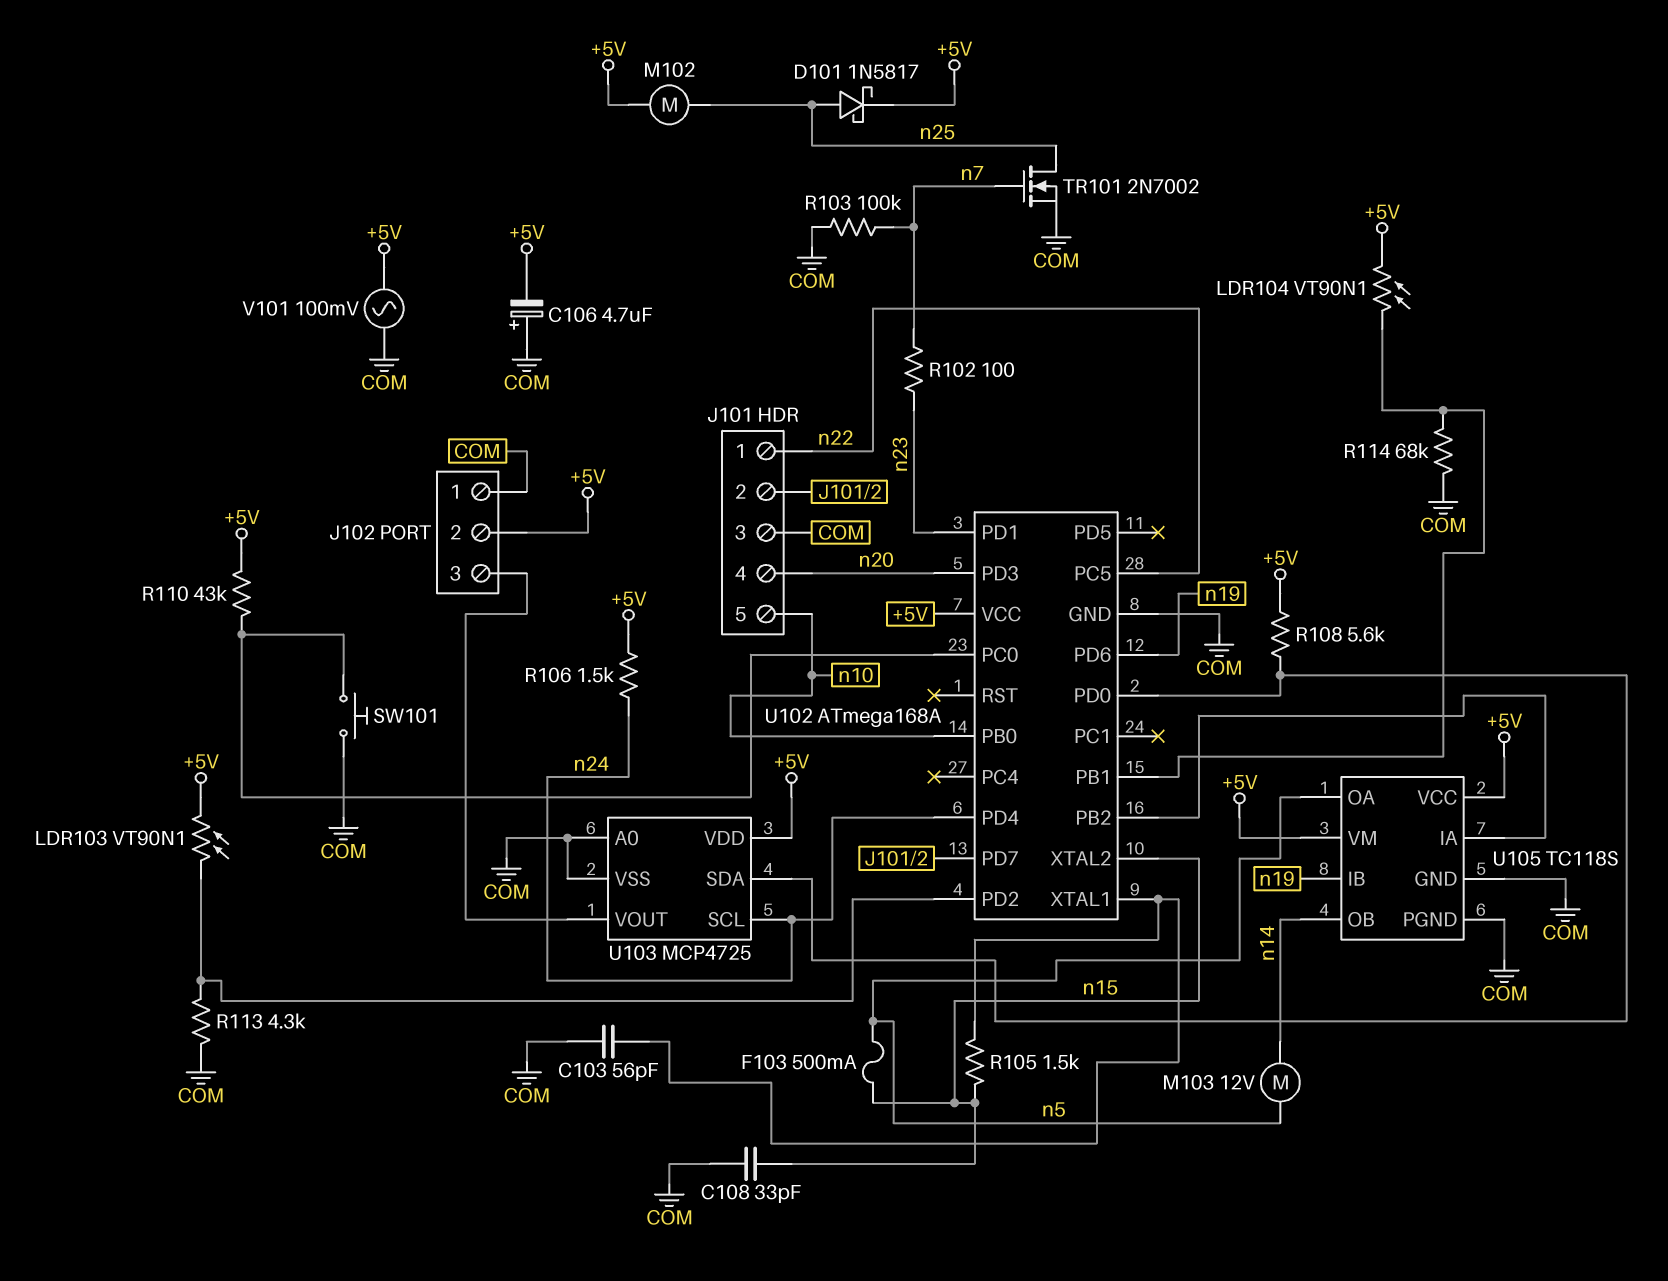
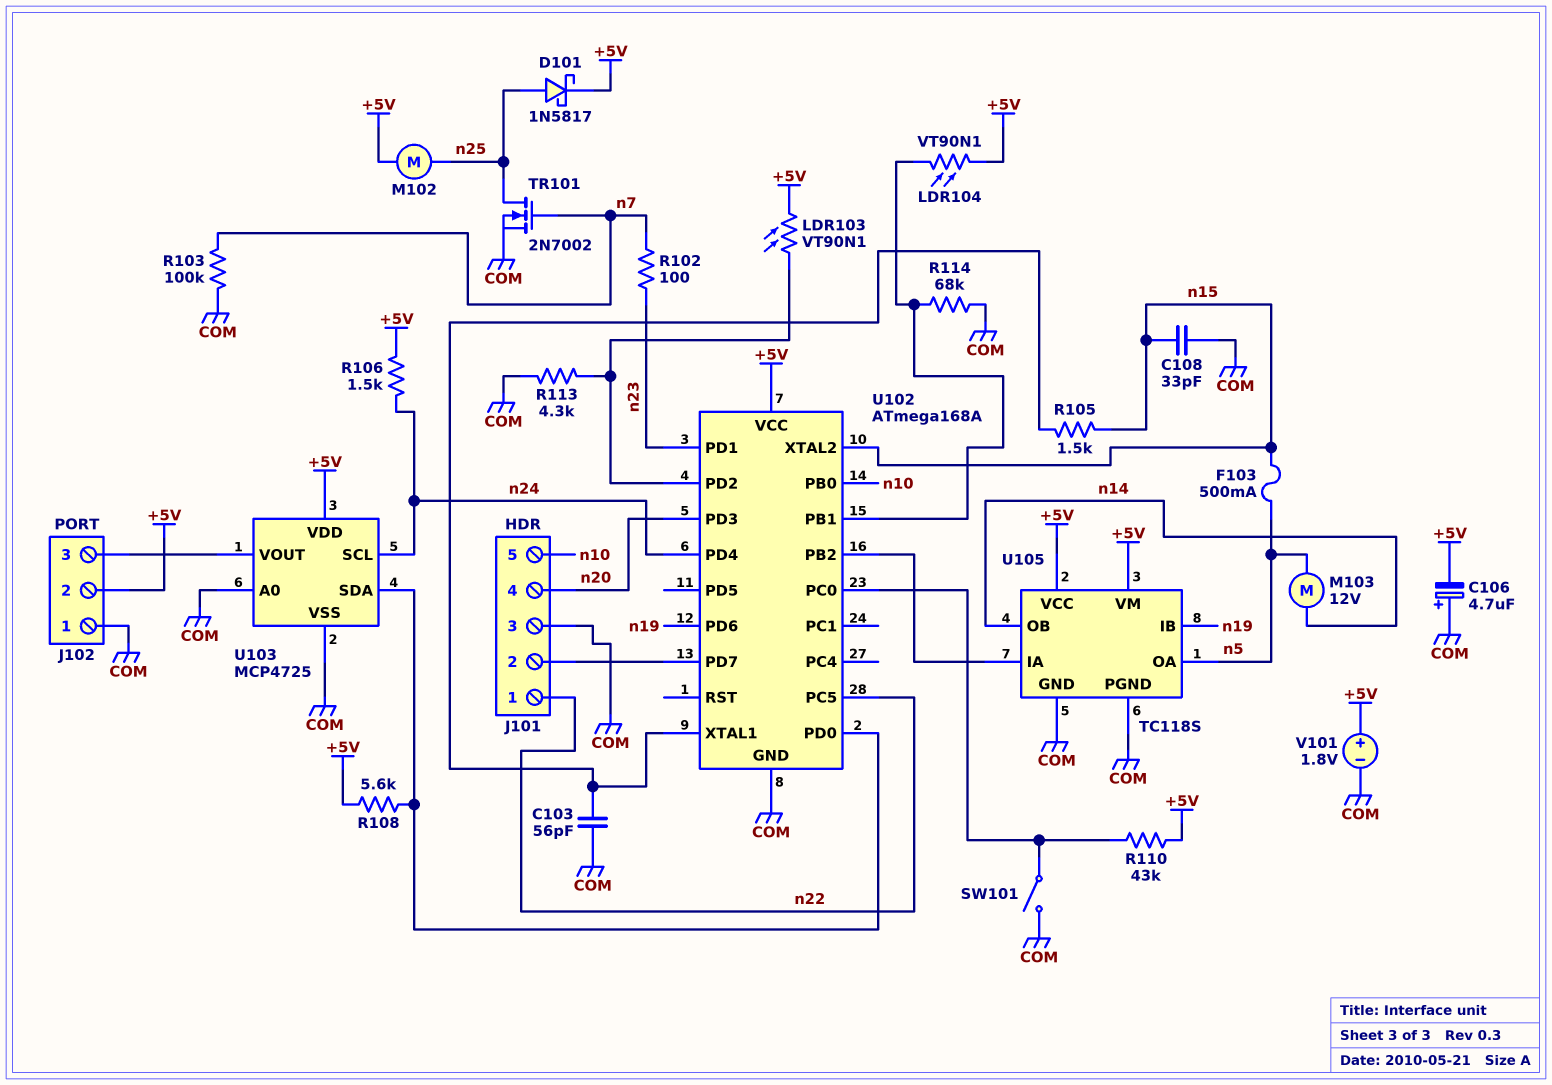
SW101: button (COM, U102/PC0) -> switch (COM, U102/PC0)
V101: AC 100mV (+5V, COM) -> 1.8V (plus +5V, minus COM)

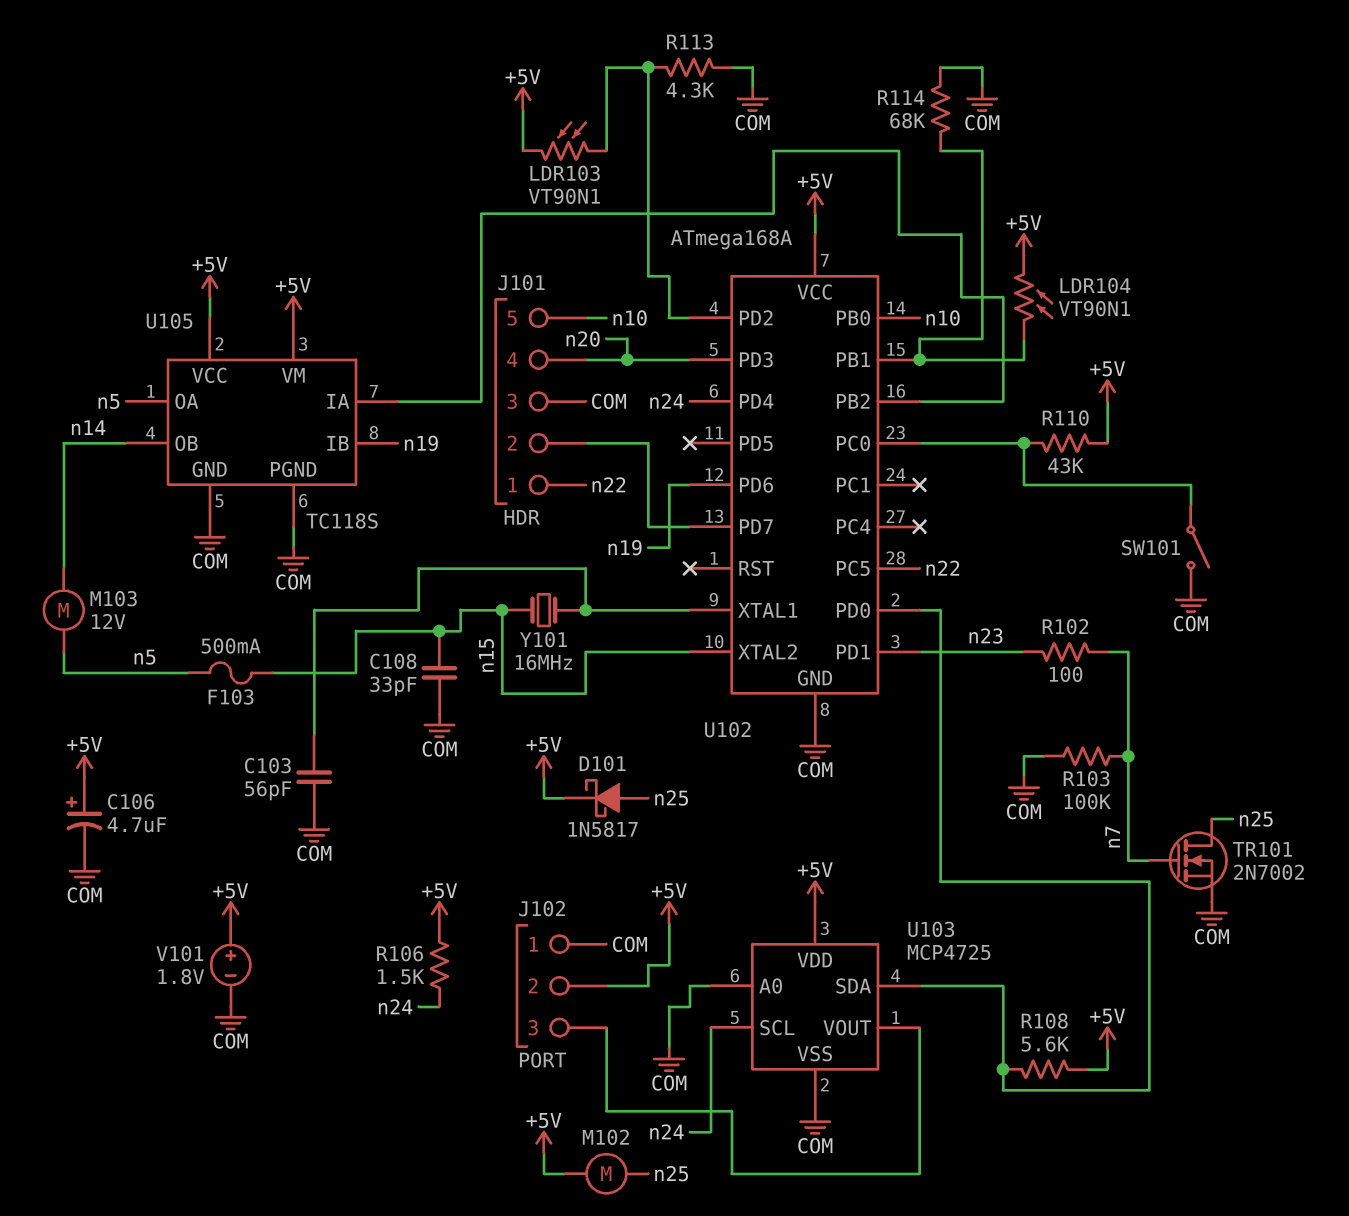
C106: 4.7uF (plus COM, minus +5V) -> 4.7uF (plus +5V, minus COM)
R105: 1.5k (U102/XTAL1, n15) -> none
Y101: none -> 16MHz (U102/XTAL1, n15)

